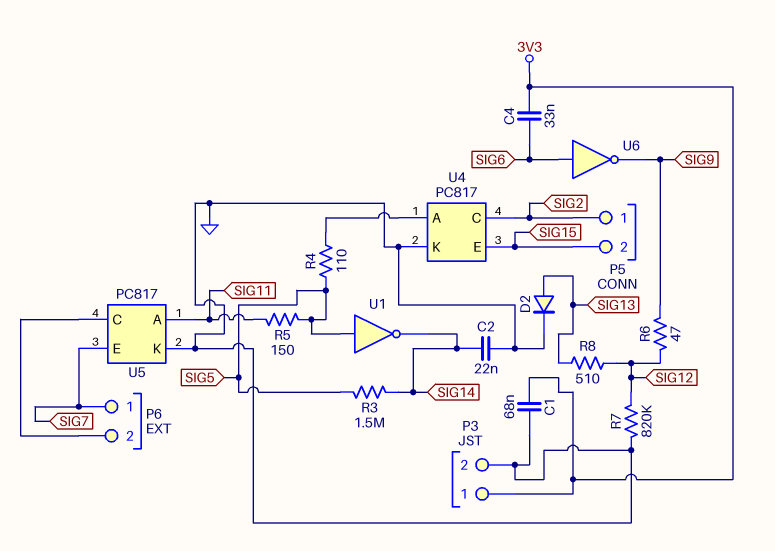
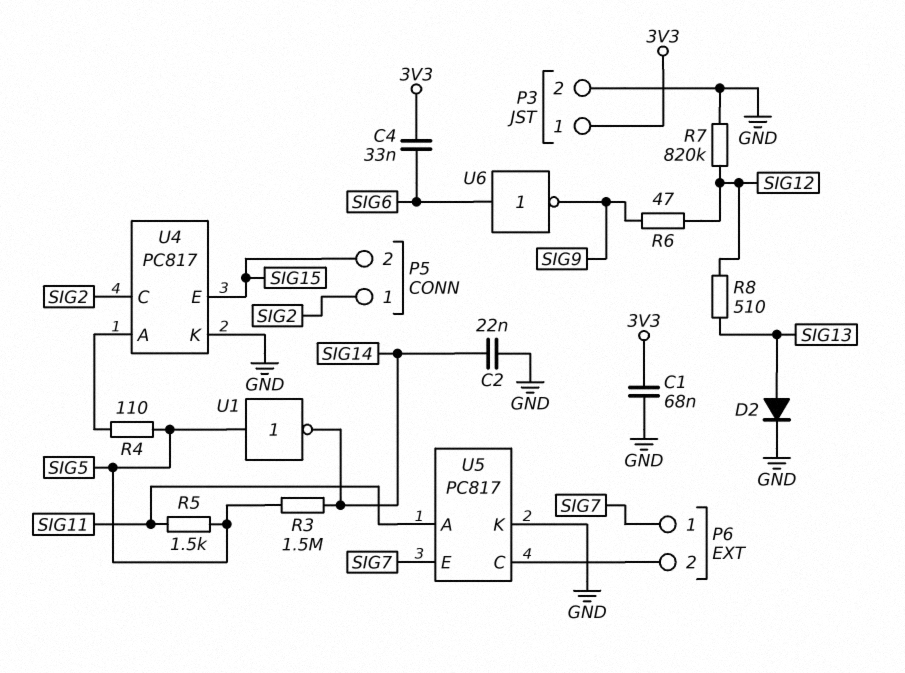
R5: 150 (SIG5, SIG11) -> 1.5k (SIG5, SIG11)

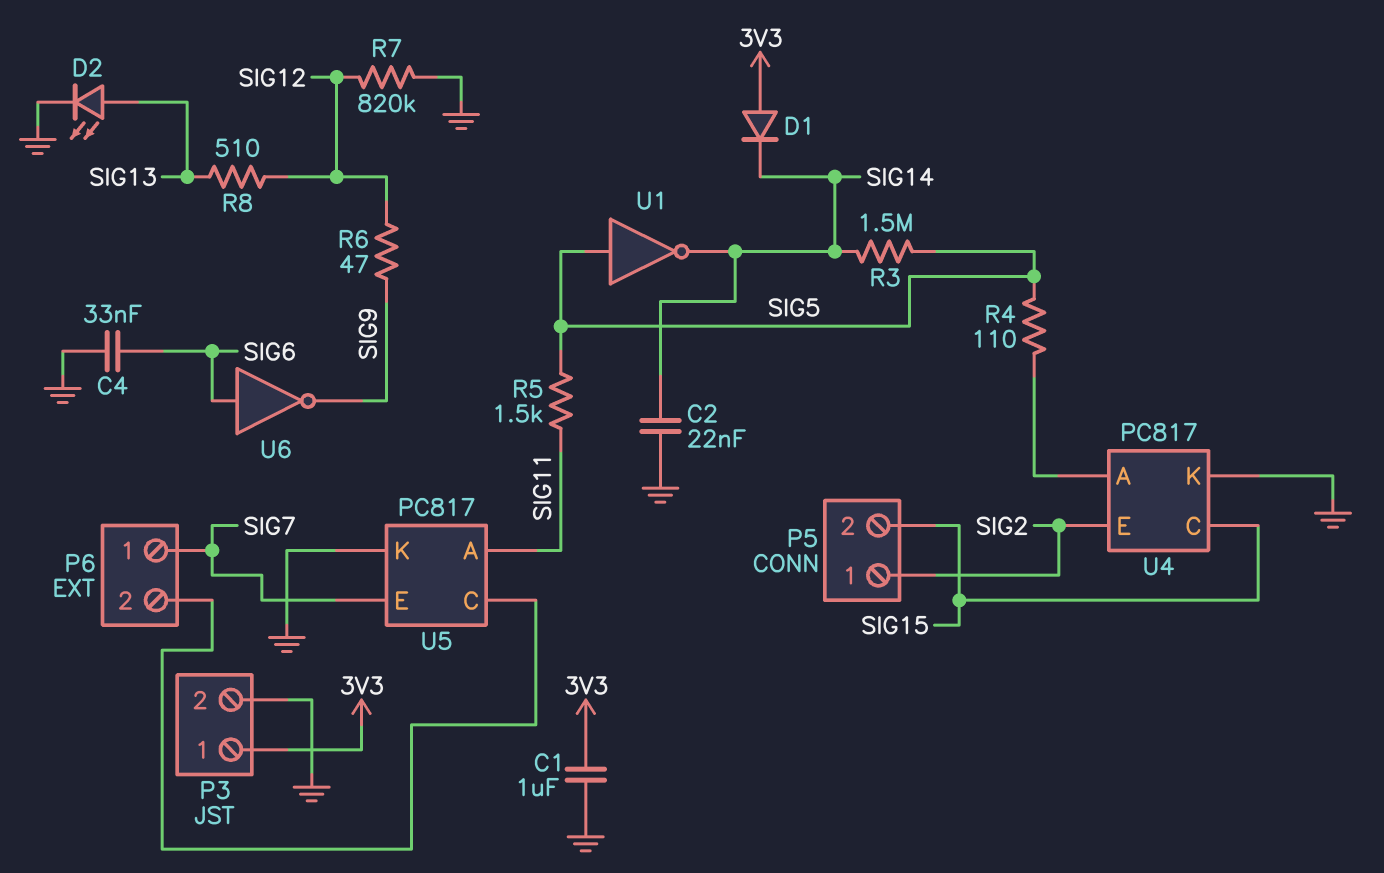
C1: 68nF (3V3, GND) -> 1uF (3V3, GND)
C4: 33nF (3V3, SIG6) -> 33nF (GND, SIG6)
D1: none -> diode (A 3V3, K SIG14)
D2: diode (A SIG13, K GND) -> LED (A SIG13, K GND)
U4 pin C: SIG2 -> SIG15
U4 pin E: SIG15 -> SIG2

